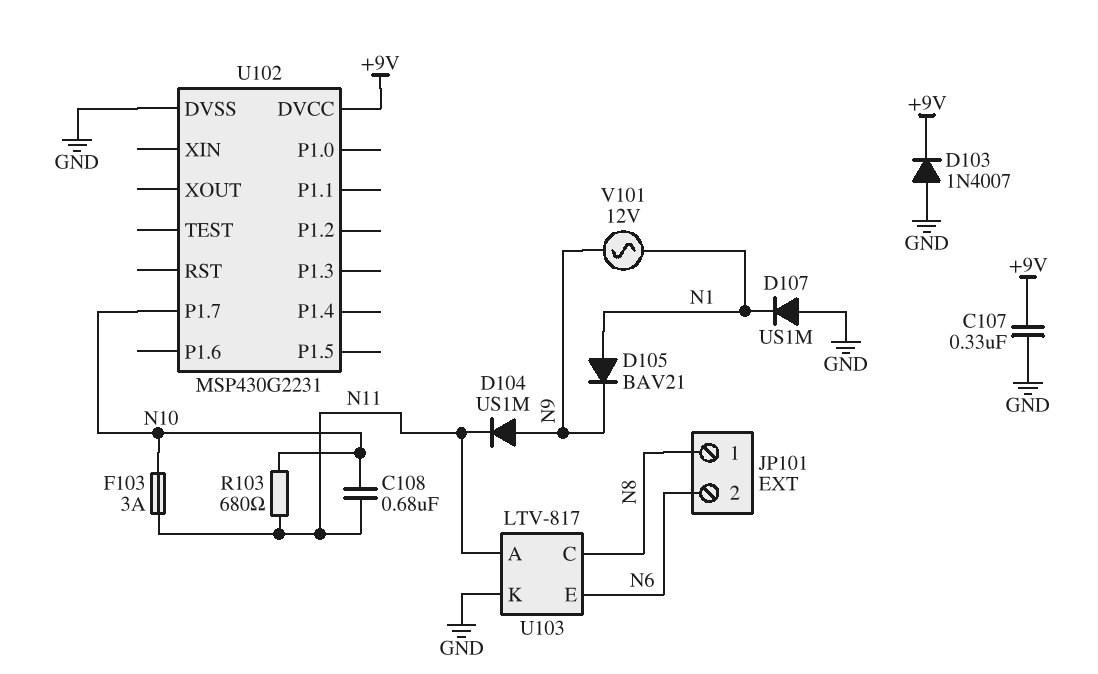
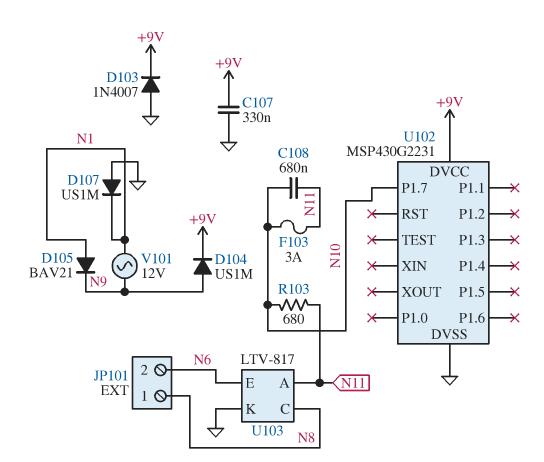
D104: diode US1M (A N9, K N11) -> diode US1M (A N9, K +9V)

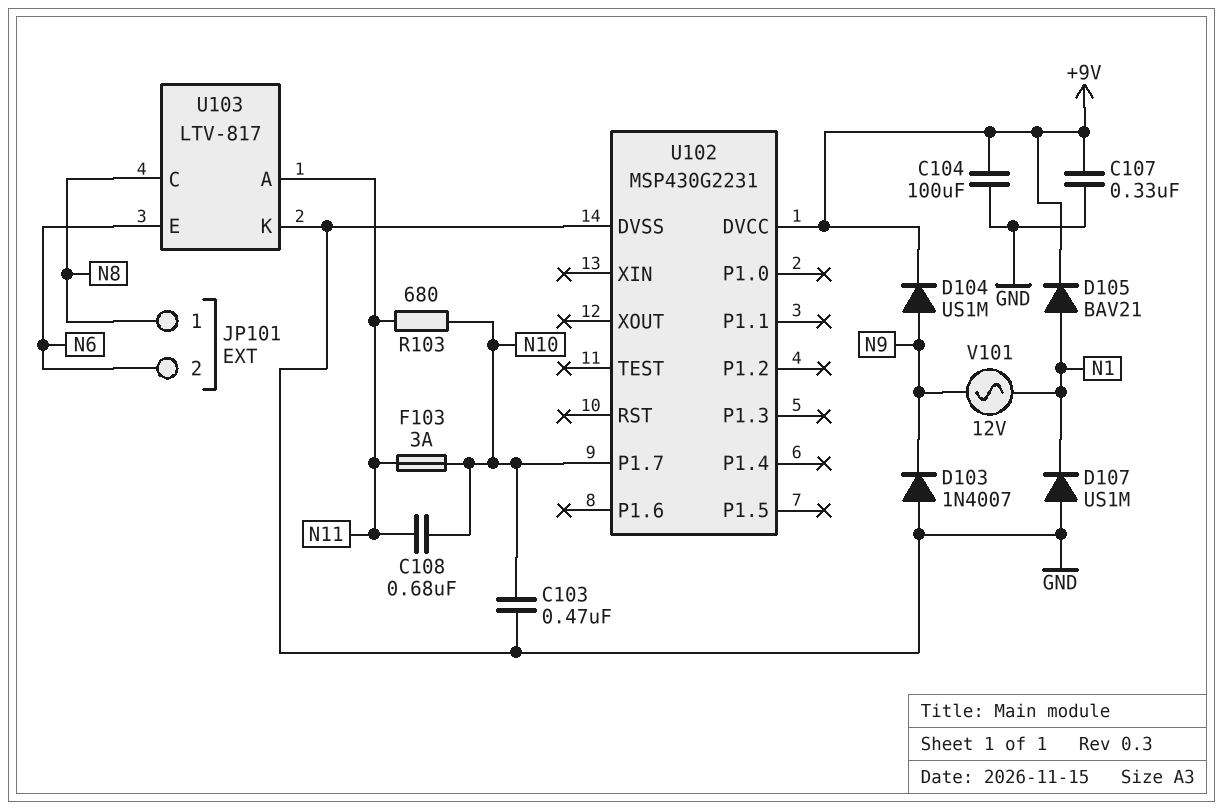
C103: none -> 470nF (GND, N10)
C104: none -> 100uF (+9V, GND)
D103: diode 1N4007 (A GND, K +9V) -> diode 1N4007 (A GND, K N9)
D105: diode BAV21 (A N1, K N9) -> diode BAV21 (A N1, K +9V)

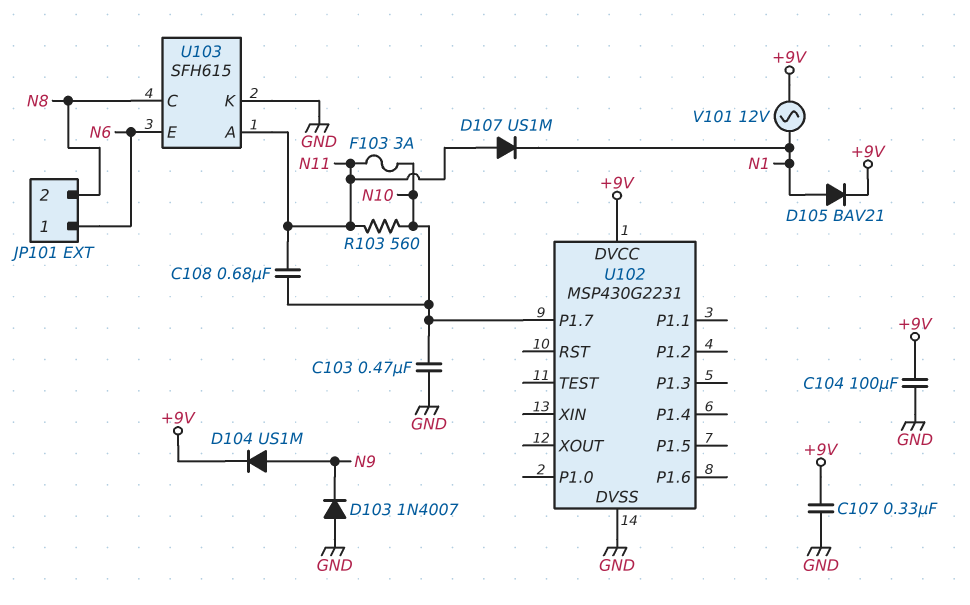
D107: diode US1M (A GND, K N1) -> diode US1M (A N11, K N1)
JP101 pin 1: N8 -> N6
JP101 pin 2: N6 -> N8
R103: 680 (N10, N11) -> 560 (N10, N11)
U103: LTV-817 -> SFH615
V101: AC 12V (N1, N9) -> AC 12V (+9V, N1)

